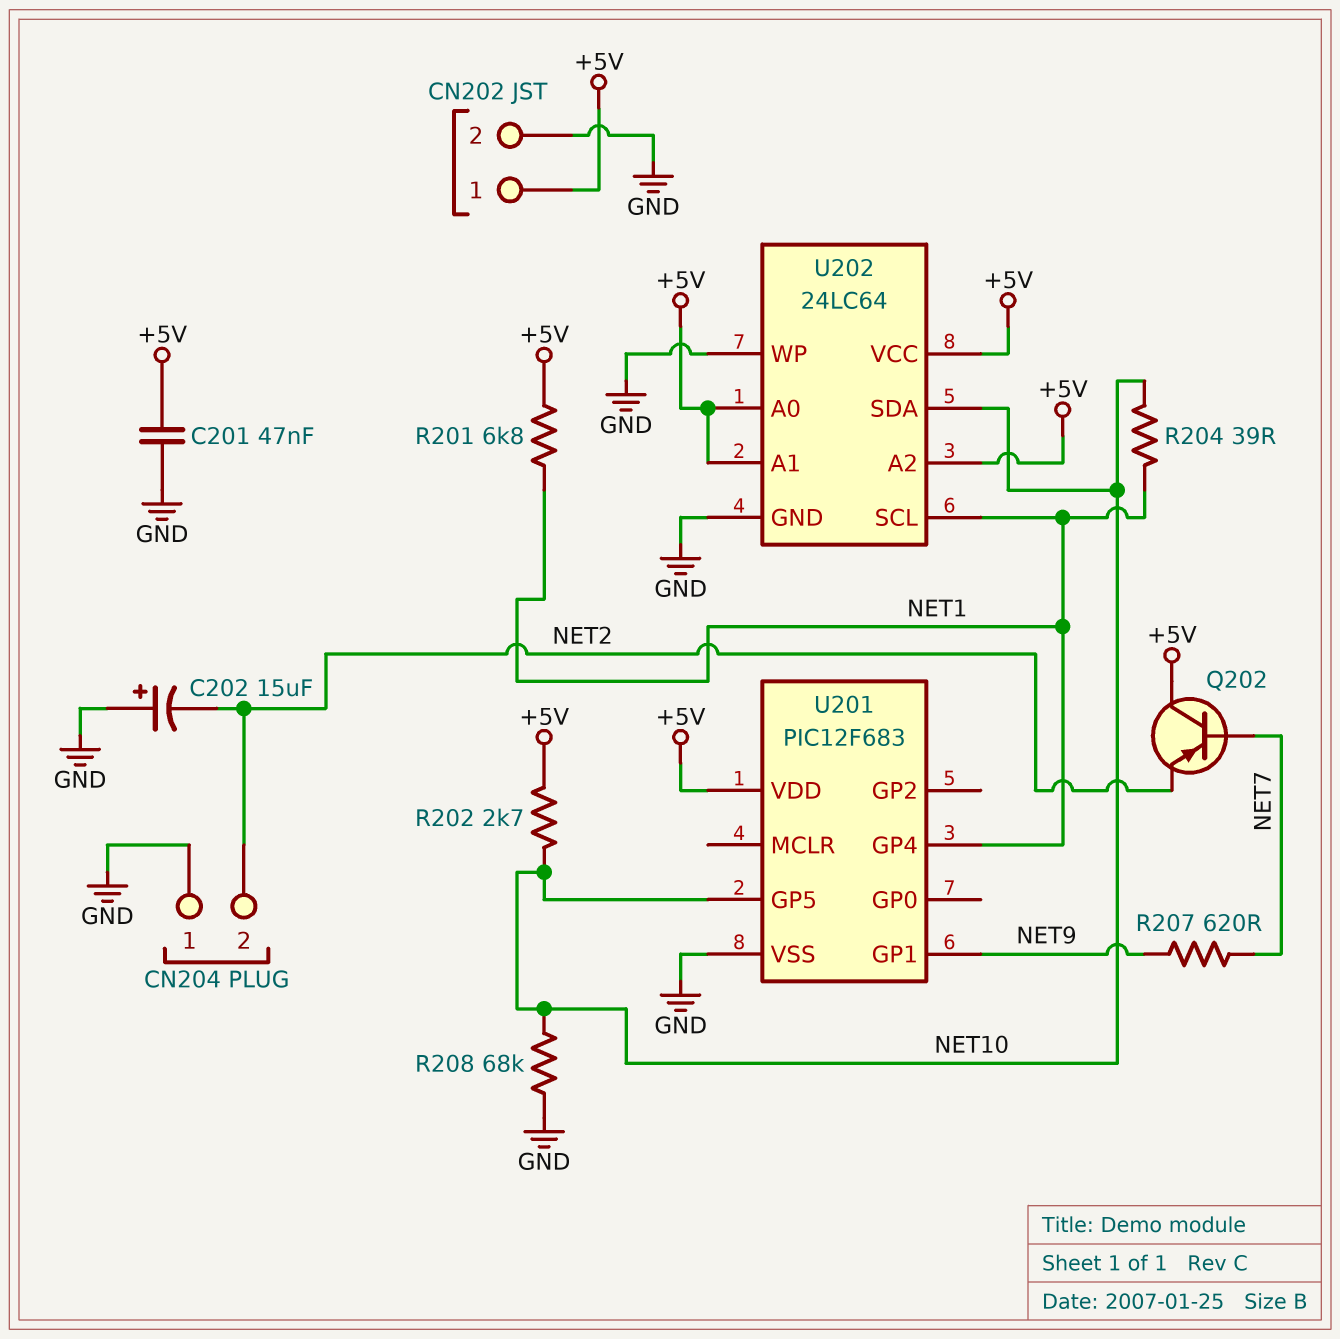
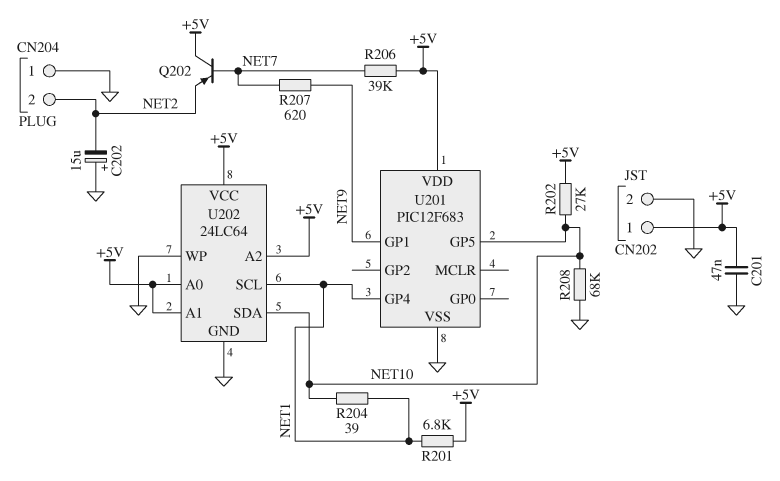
R202: 2.7k (+5V, NET10) -> 27k (+5V, NET10)
R206: none -> 39k (+5V, NET7)

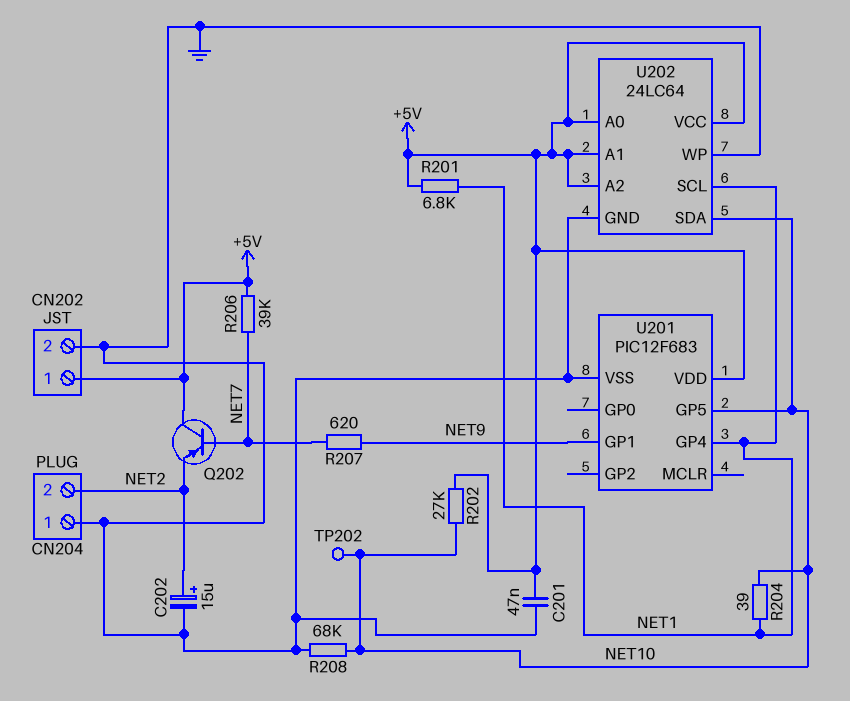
C202: 15uF (plus GND, minus NET2) -> 15uF (plus NET2, minus GND)
TP202: none -> test point (NET10)

